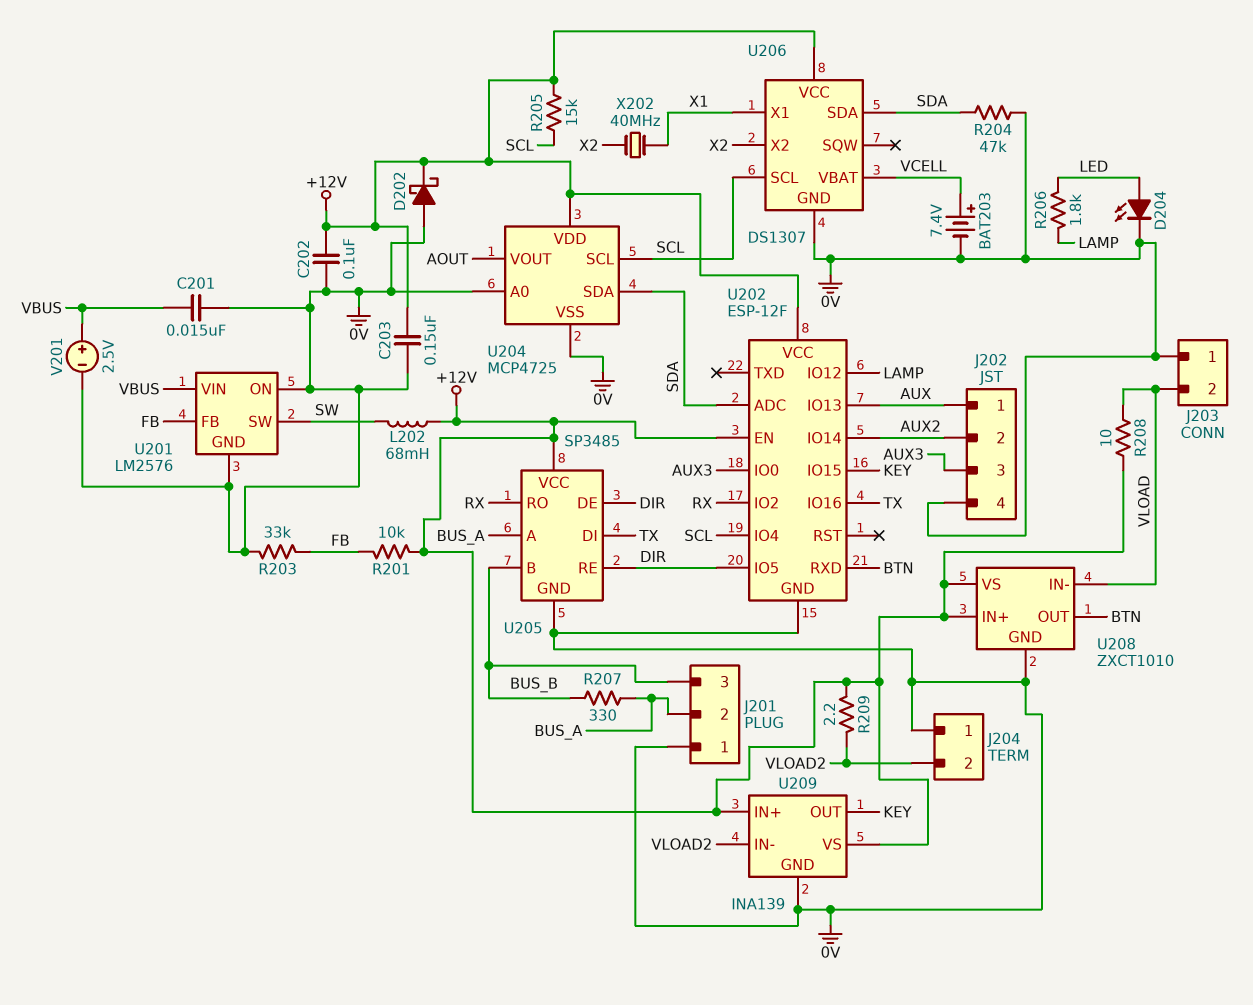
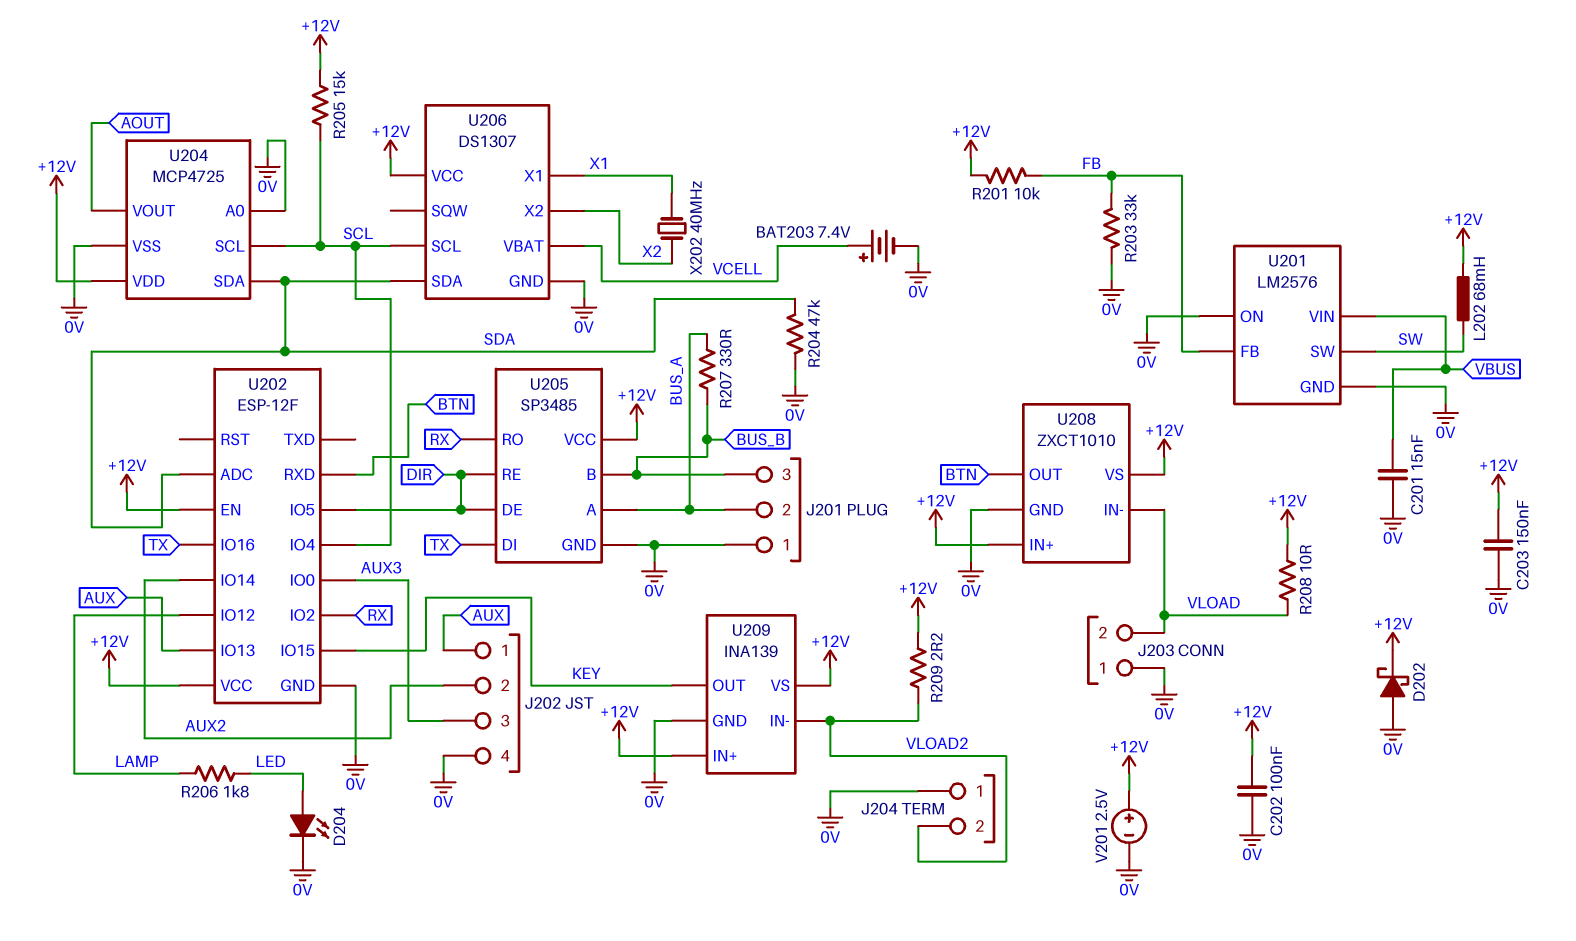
V201: 2.5V (plus VBUS, minus 0V) -> 2.5V (plus +12V, minus 0V)

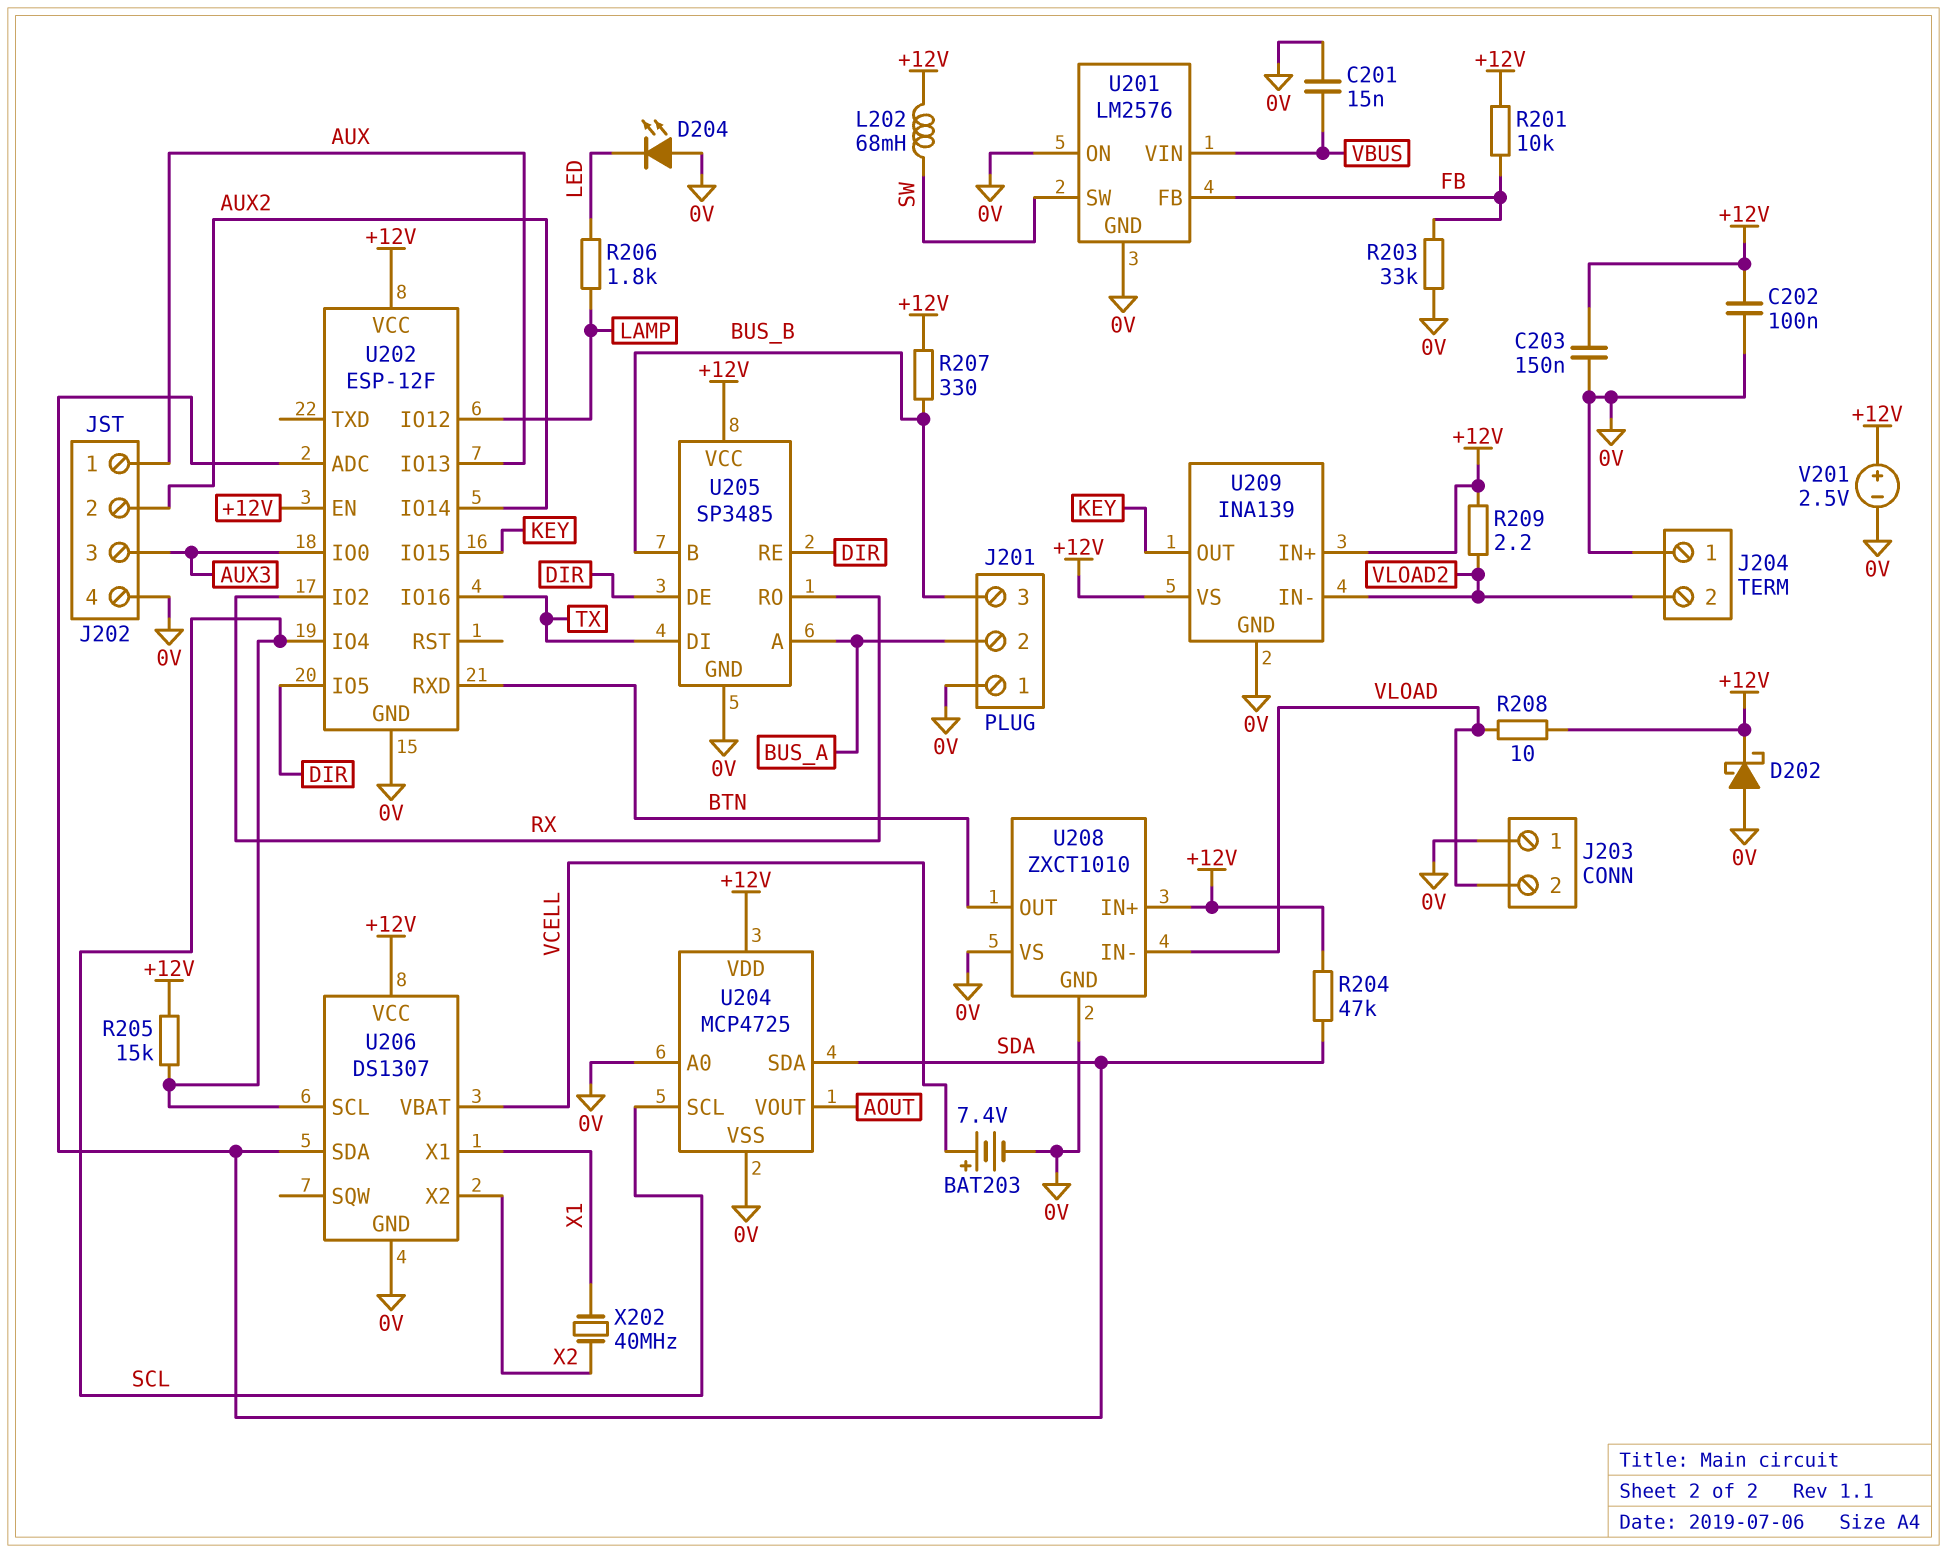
D204: LED (A LED, K 0V) -> LED (A 0V, K LED)
R204: 47k (0V, SDA) -> 47k (+12V, SDA)
R207: 330 (BUS_A, BUS_B) -> 330 (+12V, BUS_B)
U208 pin VS: +12V -> 0V

